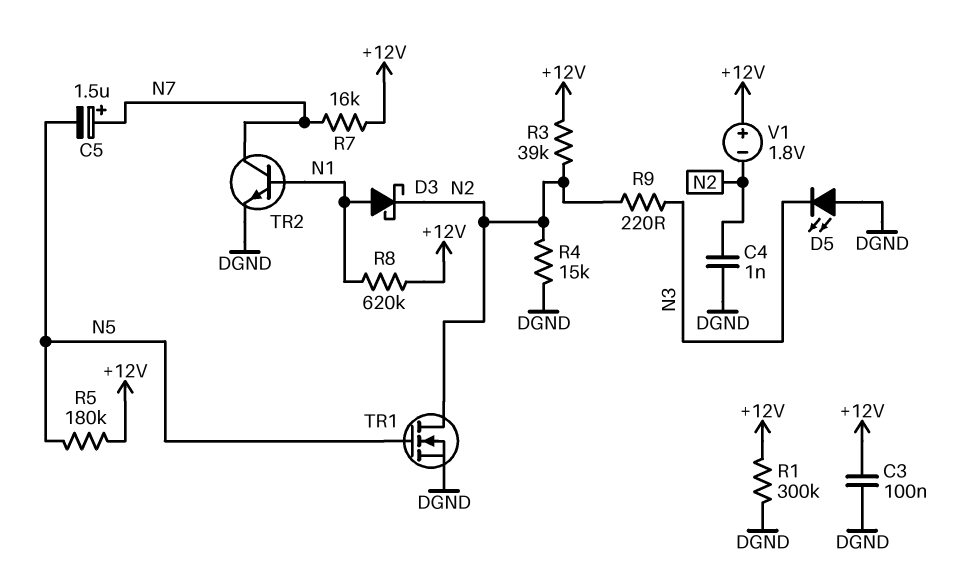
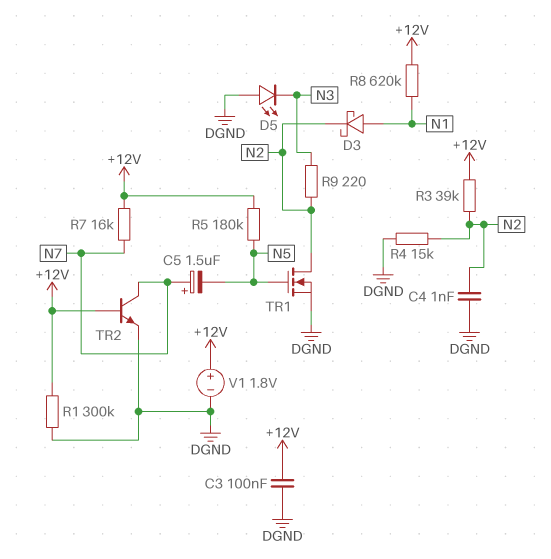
TR2: NPN (B N1, C N7, E DGND) -> NPN (B +12V, C N7, E DGND)
V1: 1.8V (plus +12V, minus N2) -> 1.8V (plus +12V, minus DGND)

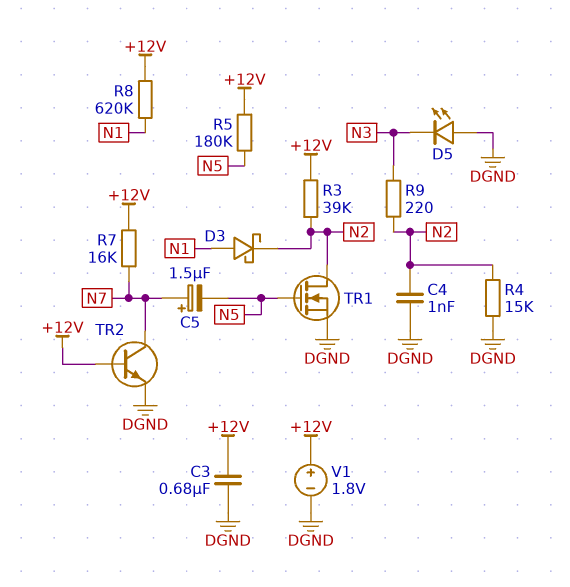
C3: 100nF (+12V, DGND) -> 680nF (+12V, DGND)
R1: 300k (+12V, DGND) -> none

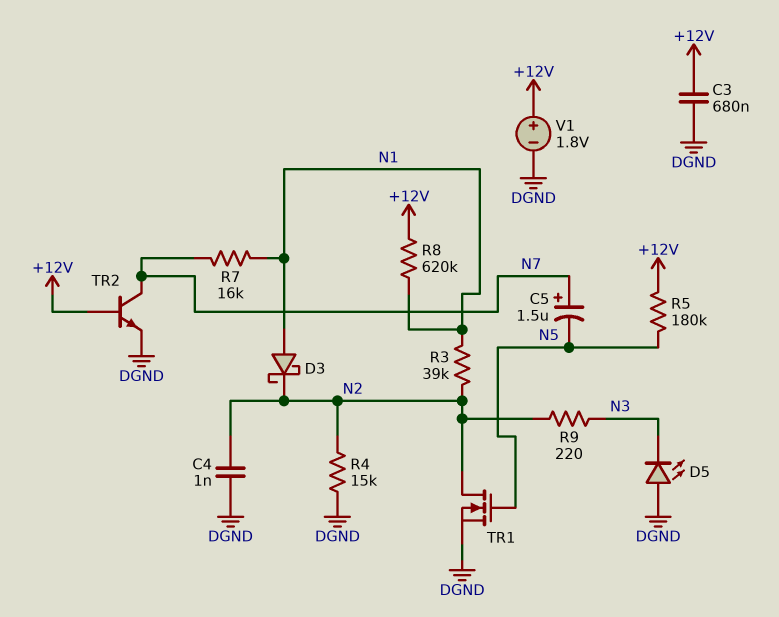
R3: 39k (+12V, N2) -> 39k (N1, N2)
R7: 16k (+12V, N7) -> 16k (N1, N7)

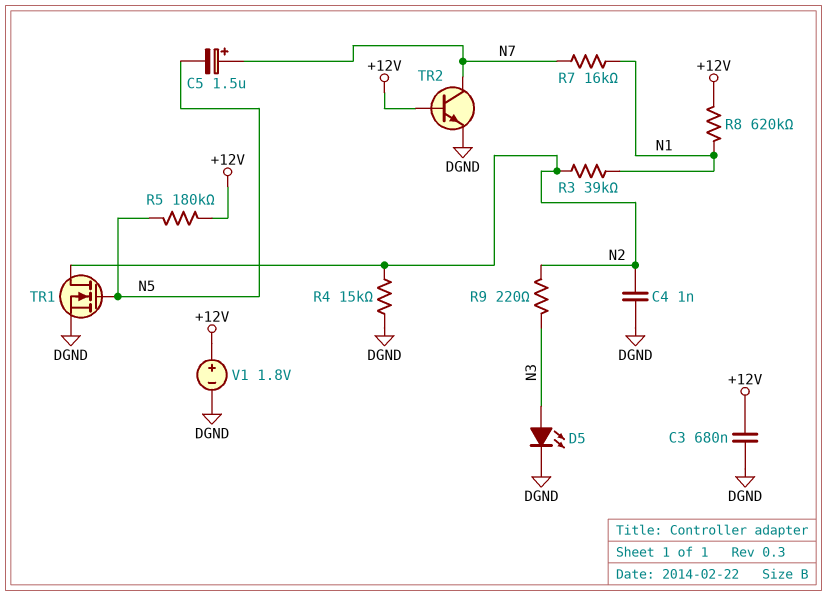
D3: schottky (A N1, K N2) -> none
D5: LED (A DGND, K N3) -> LED (A N3, K DGND)

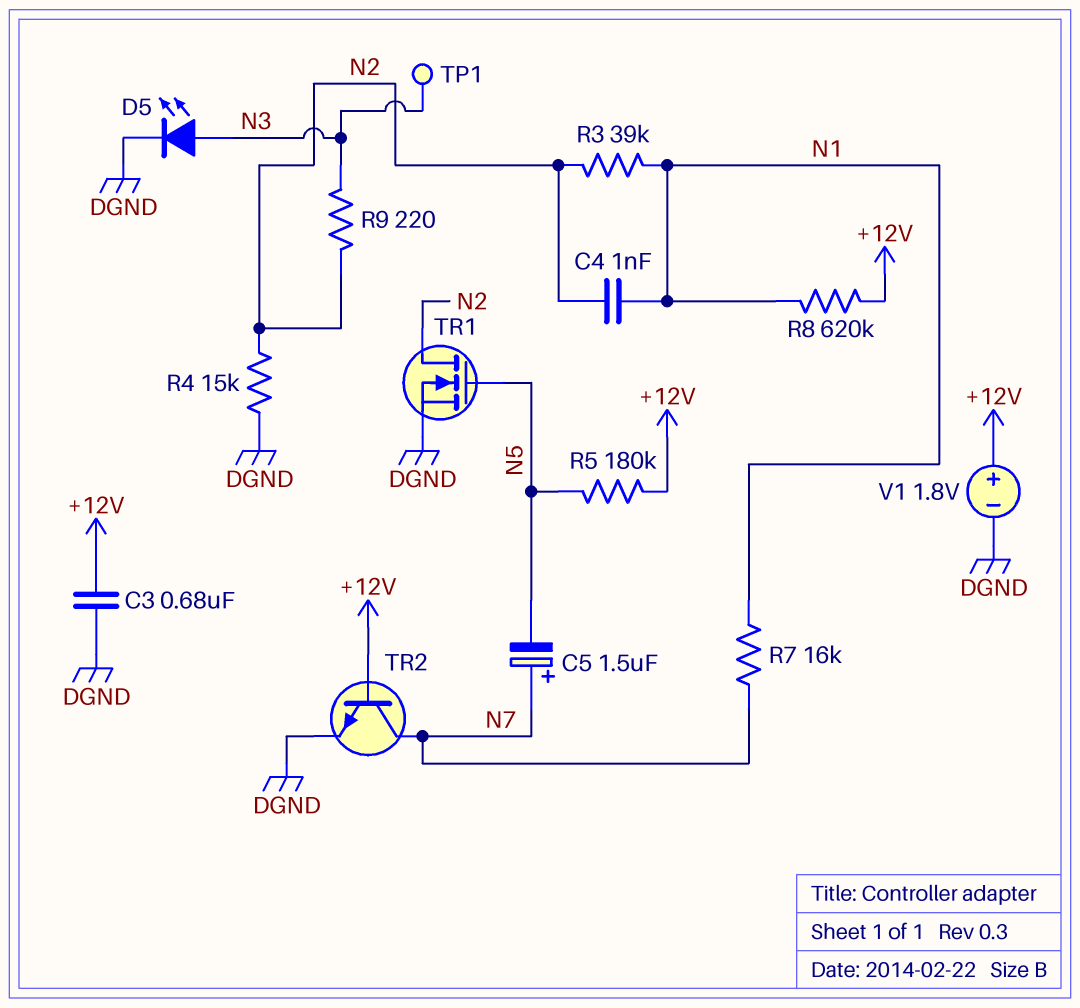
C4: 1nF (DGND, N2) -> 1nF (N1, N2)
TP1: none -> test point (N3)

